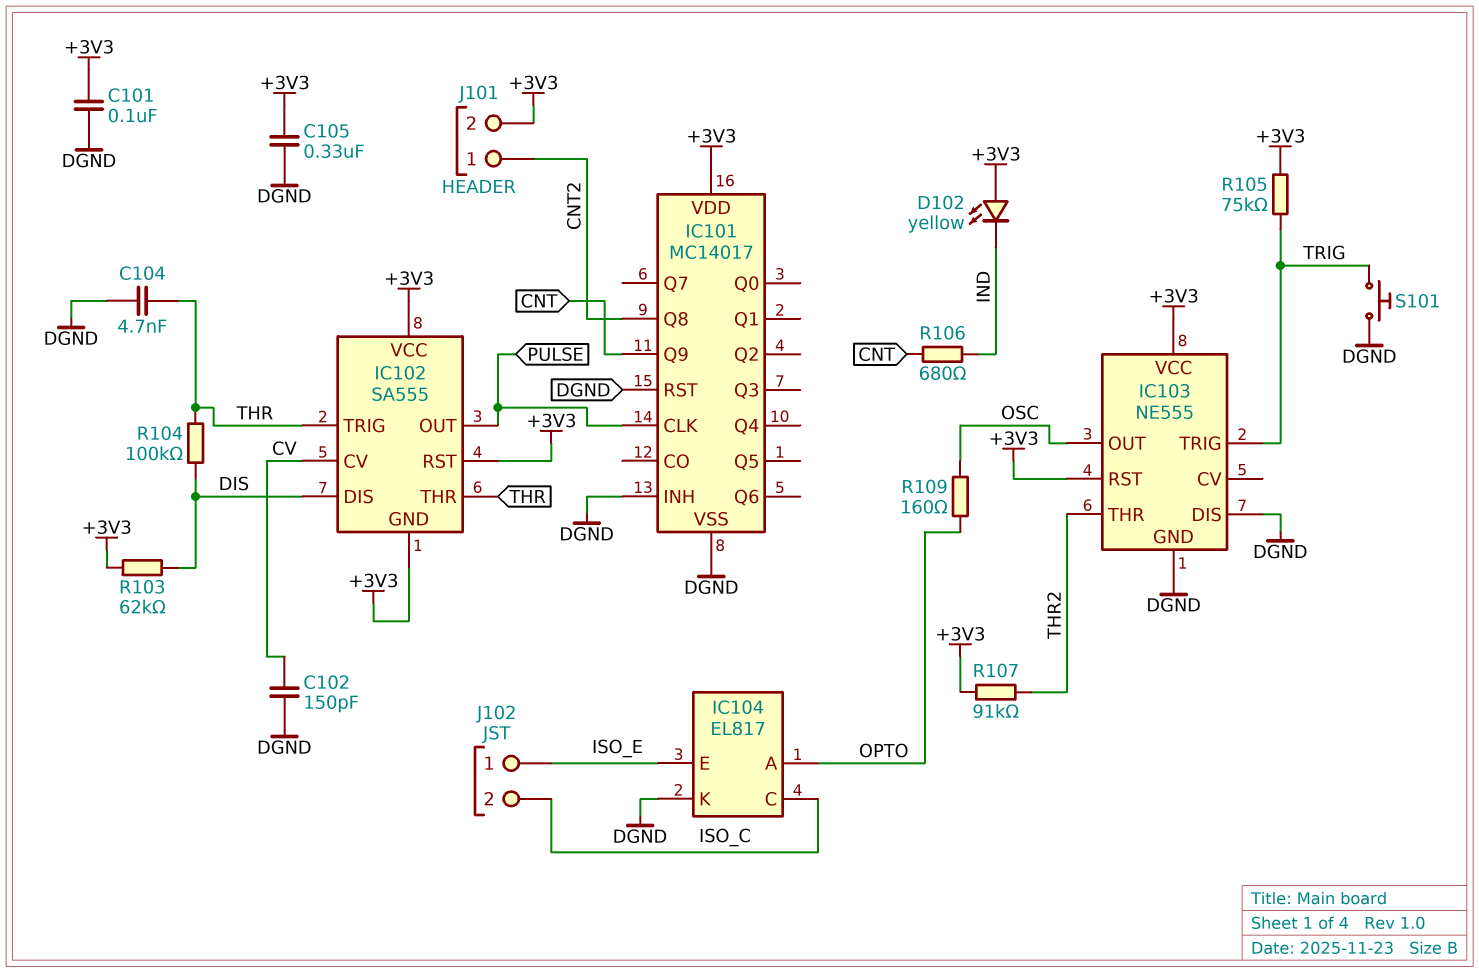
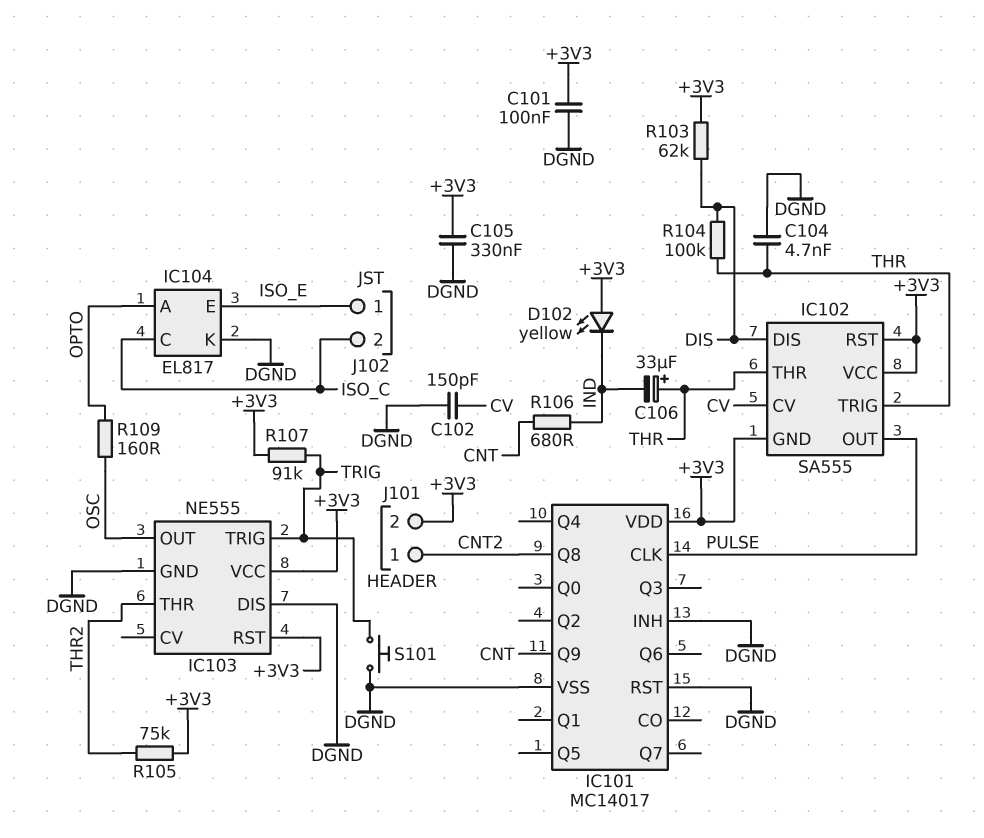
C106: none -> 33uF (plus THR, minus IND)
R105: 75k (+3V3, TRIG) -> 75k (+3V3, THR2)
R107: 91k (+3V3, THR2) -> 91k (+3V3, TRIG)

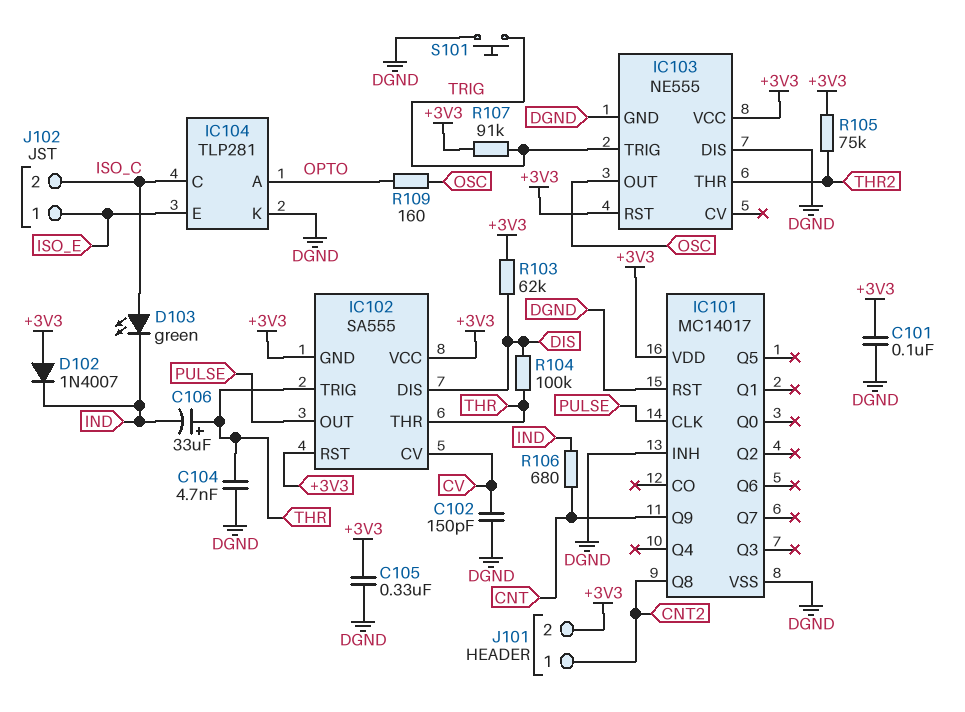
D102: LED yellow (A +3V3, K IND) -> diode 1N4007 (A +3V3, K IND)
D103: none -> LED green (A ISO_C, K IND)
IC104: EL817 -> TLP281

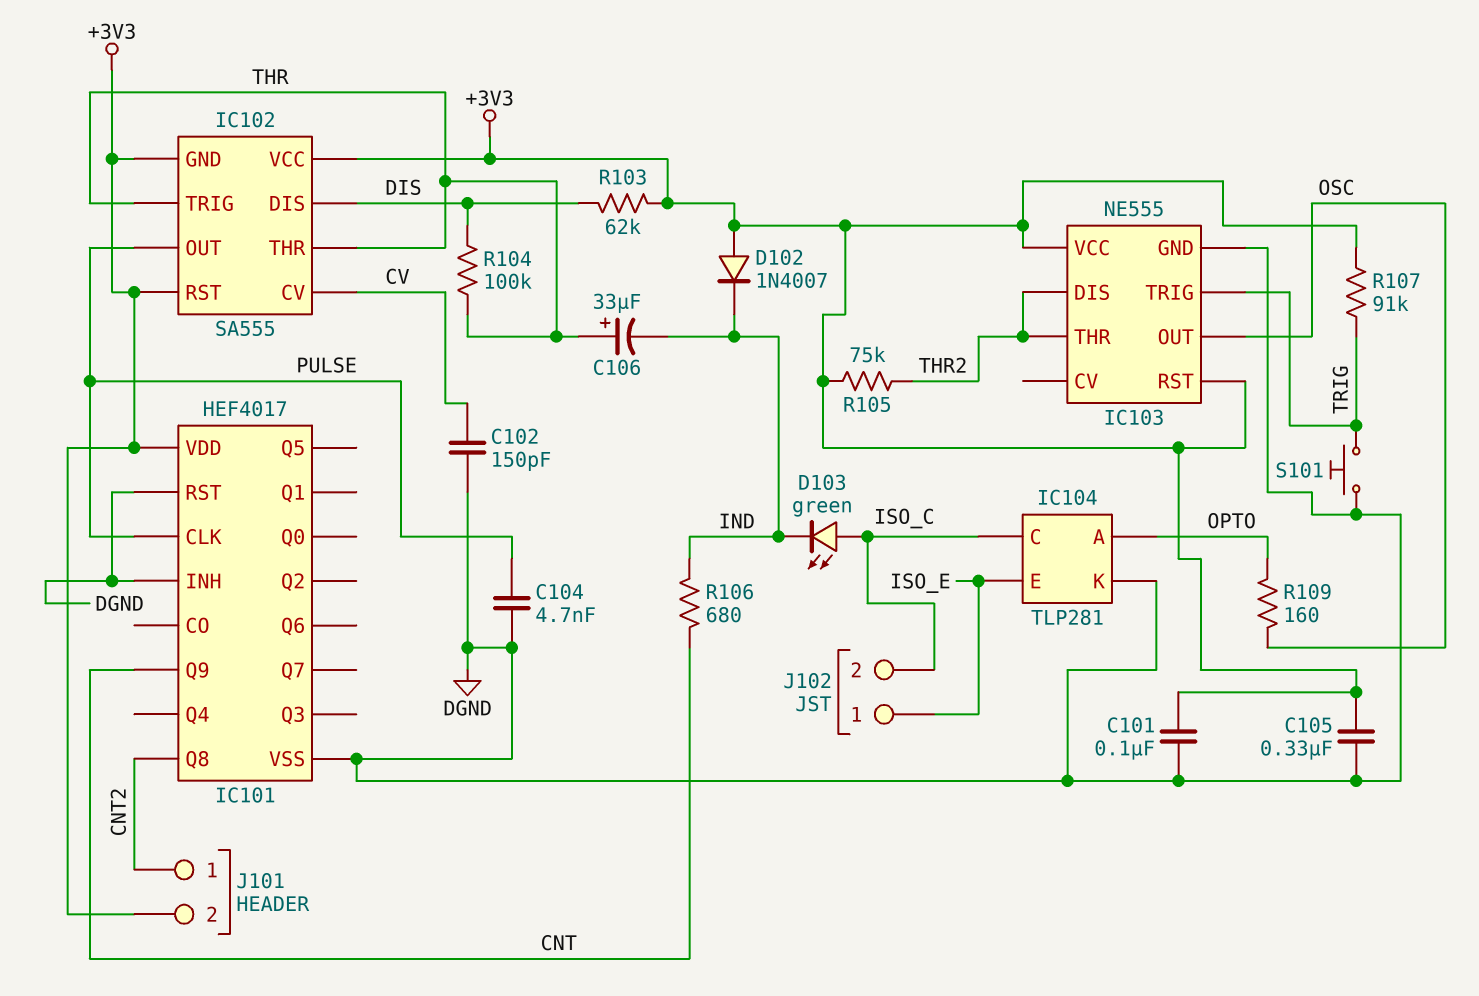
C104: 4.7nF (DGND, THR) -> 4.7nF (DGND, PULSE)
IC101: MC14017 -> HEF4017
IC103 pin DIS: DGND -> THR2

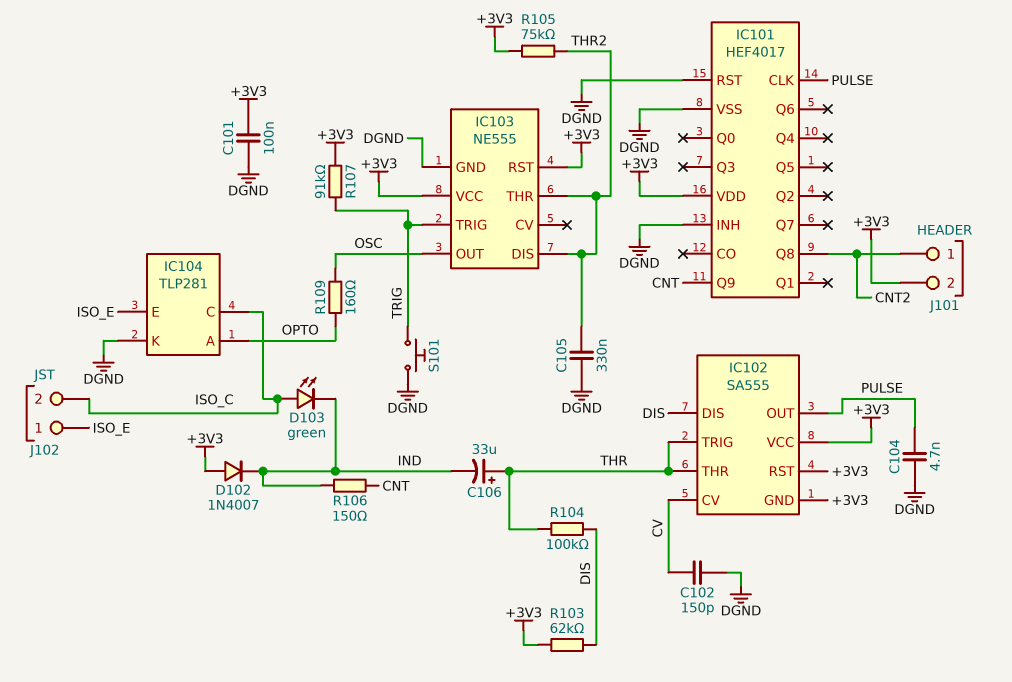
C105: 330nF (+3V3, DGND) -> 330nF (DGND, THR2)
R106: 680 (CNT, IND) -> 150 (CNT, IND)

